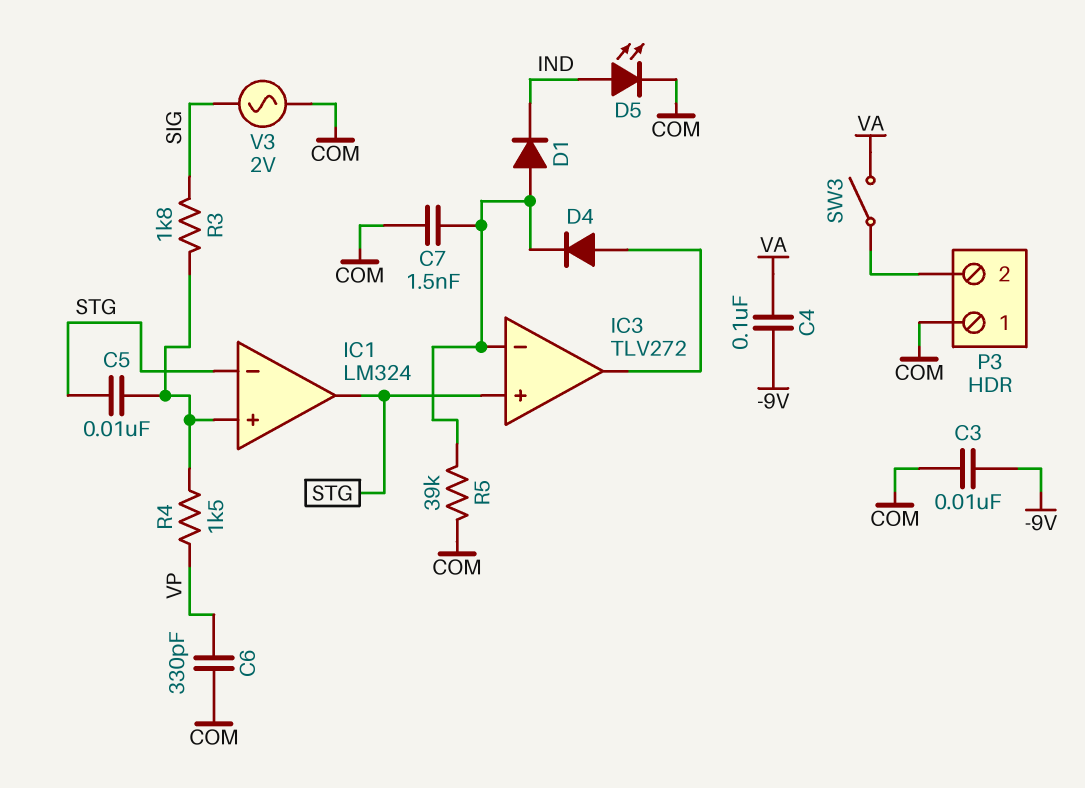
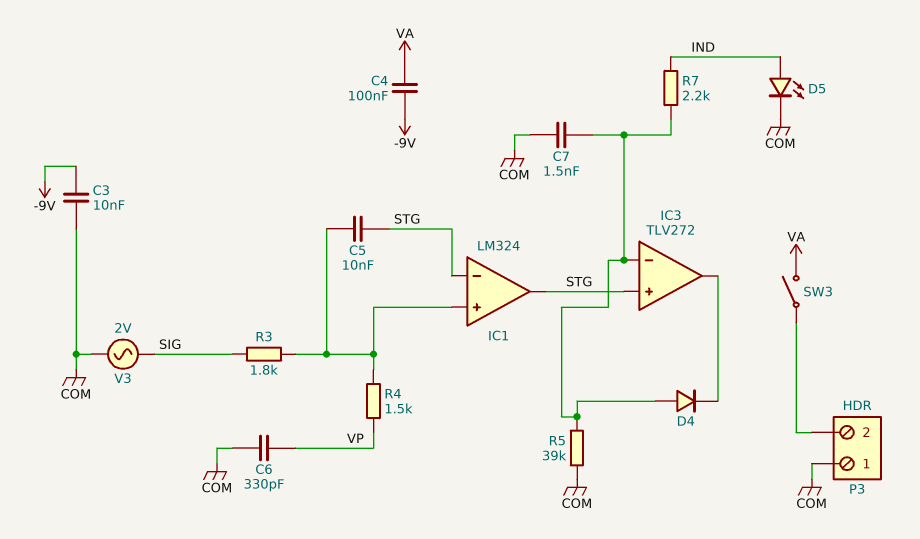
D1: diode (A IC3/in-, K IND) -> none
D4: diode (A IC3/out, K IC3/in-) -> diode (A IC3/in-, K IC3/out)
R7: none -> 2.2k (IC3/in-, IND)

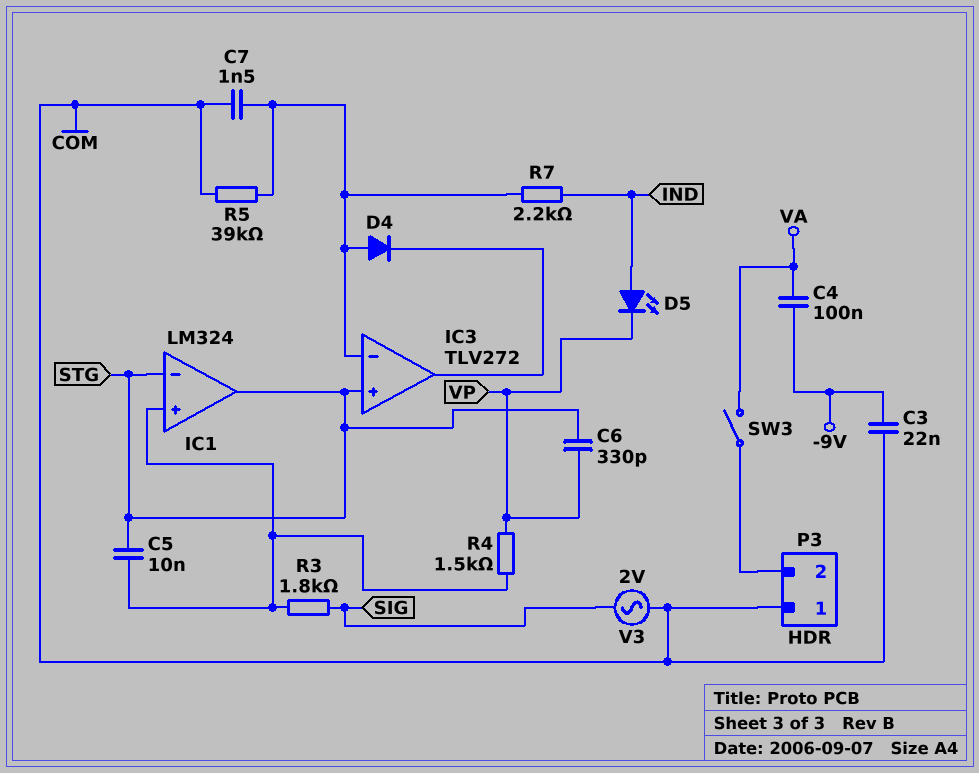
C3: 10nF (-9V, COM) -> 22nF (-9V, COM)
C6: 330pF (COM, VP) -> 330pF (STG, VP)
D5: LED (A IND, K COM) -> LED (A IND, K VP)

